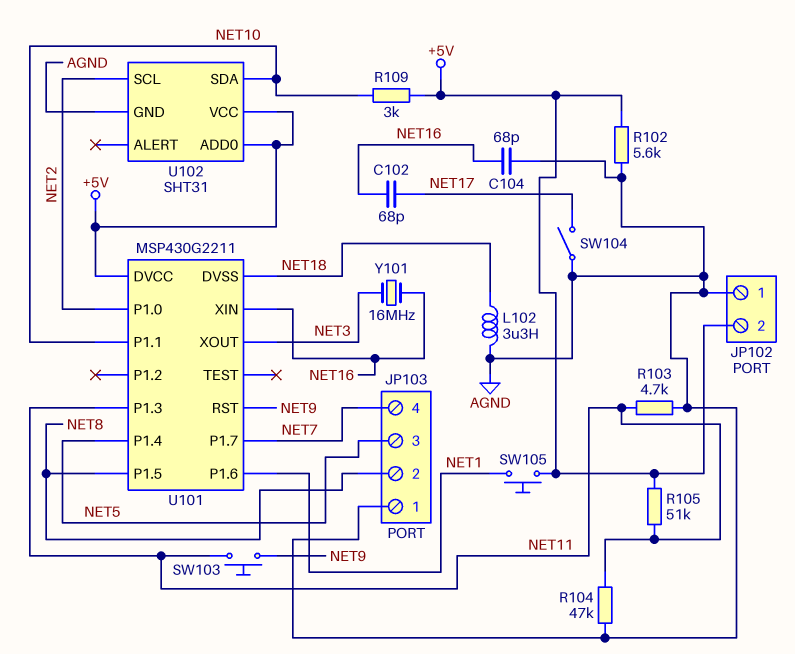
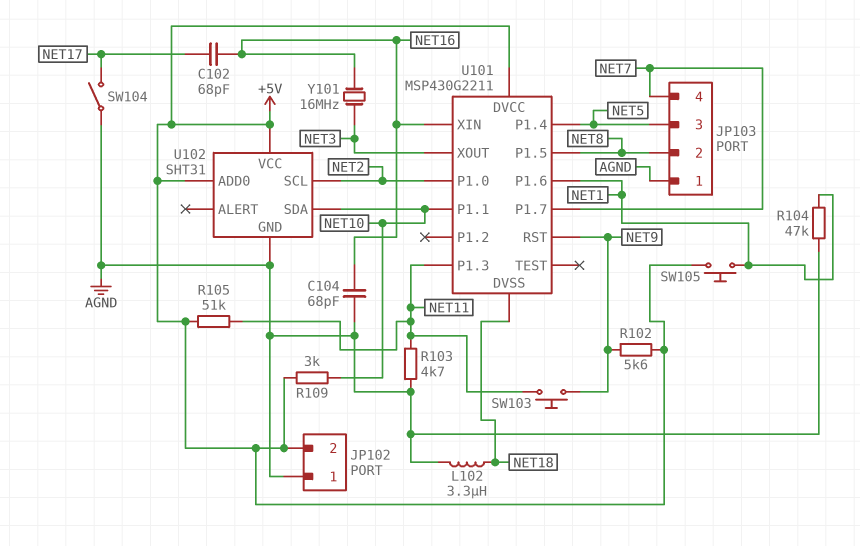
R102: 5.6k (+5V, AGND) -> 5.6k (+5V, NET9)
R104: 47k (AGND, NET11) -> 47k (AGND, NET1)

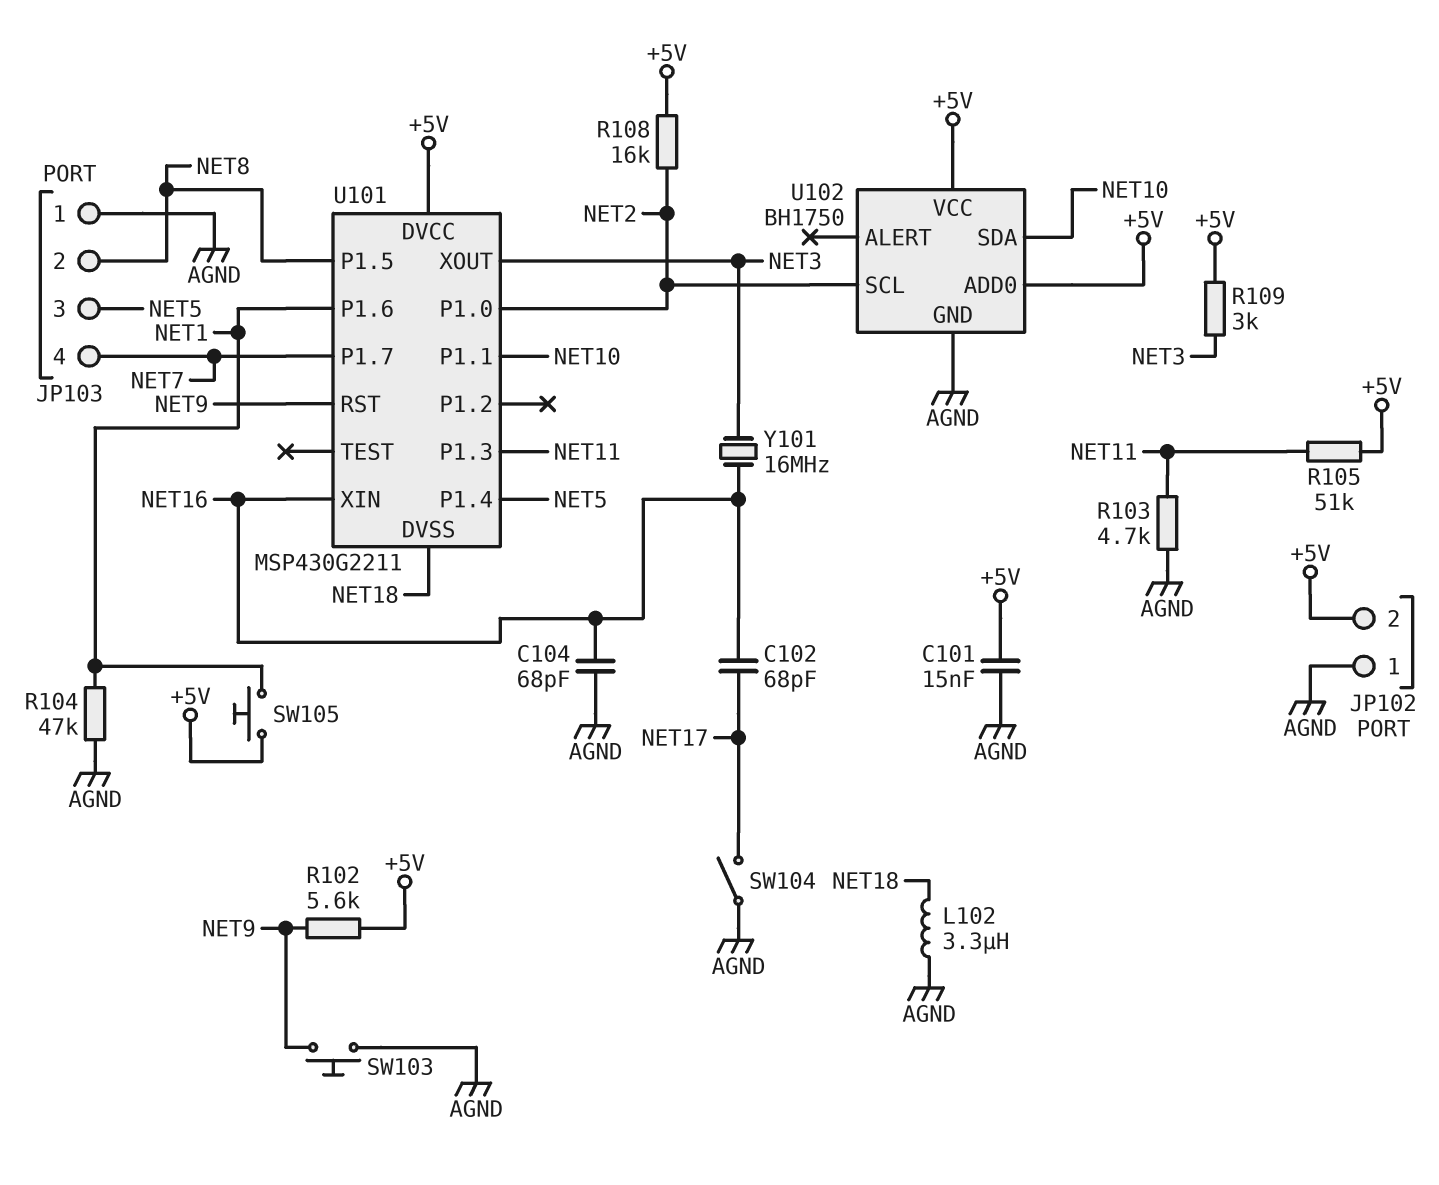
C101: none -> 15nF (+5V, AGND)
R108: none -> 16k (+5V, NET2)
R109: 3k (+5V, NET10) -> 3k (+5V, NET3)
SW103: button (NET9, NET11) -> button (AGND, NET9)
U102: SHT31 -> BH1750

